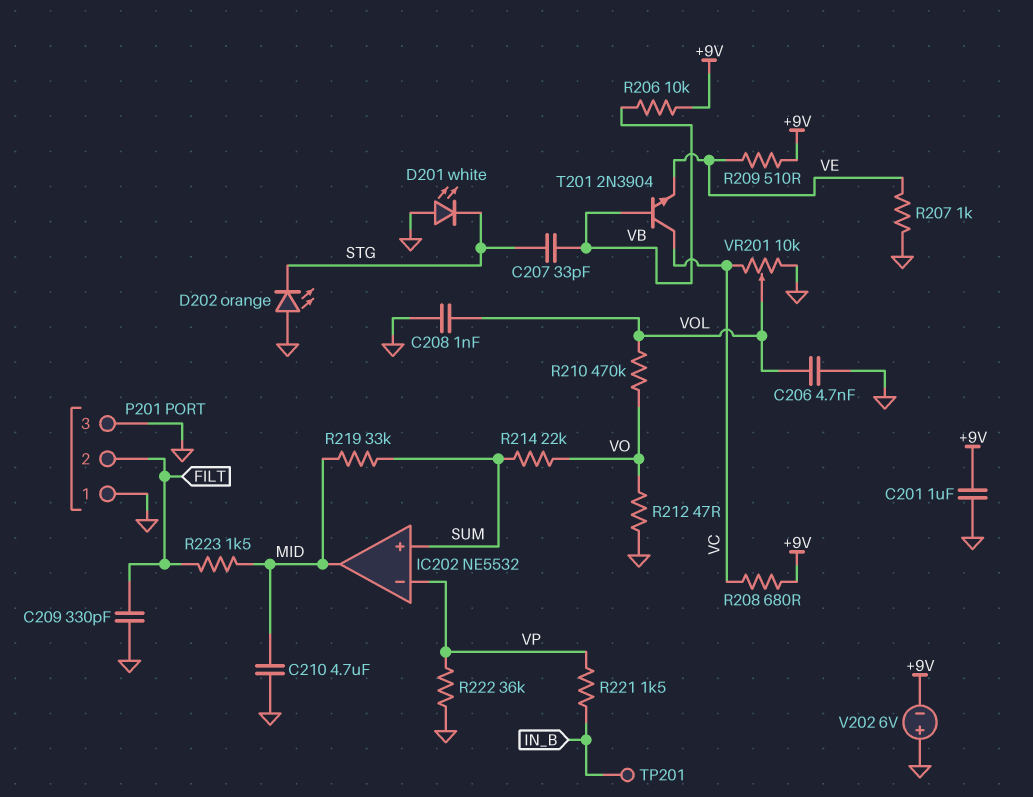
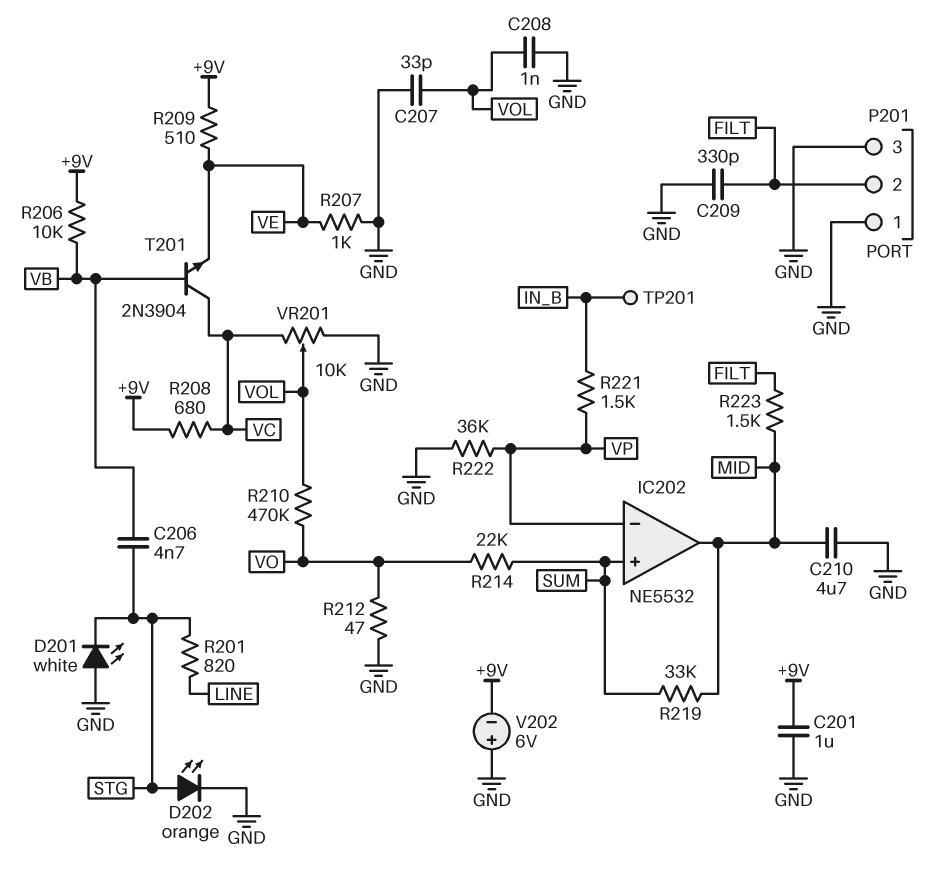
C206: 4.7nF (GND, VOL) -> 4.7nF (STG, VB)
C207: 33pF (STG, VB) -> 33pF (GND, VOL)
D202: LED orange (A GND, K STG) -> LED orange (A STG, K GND)
R201: none -> 820 (LINE, STG)

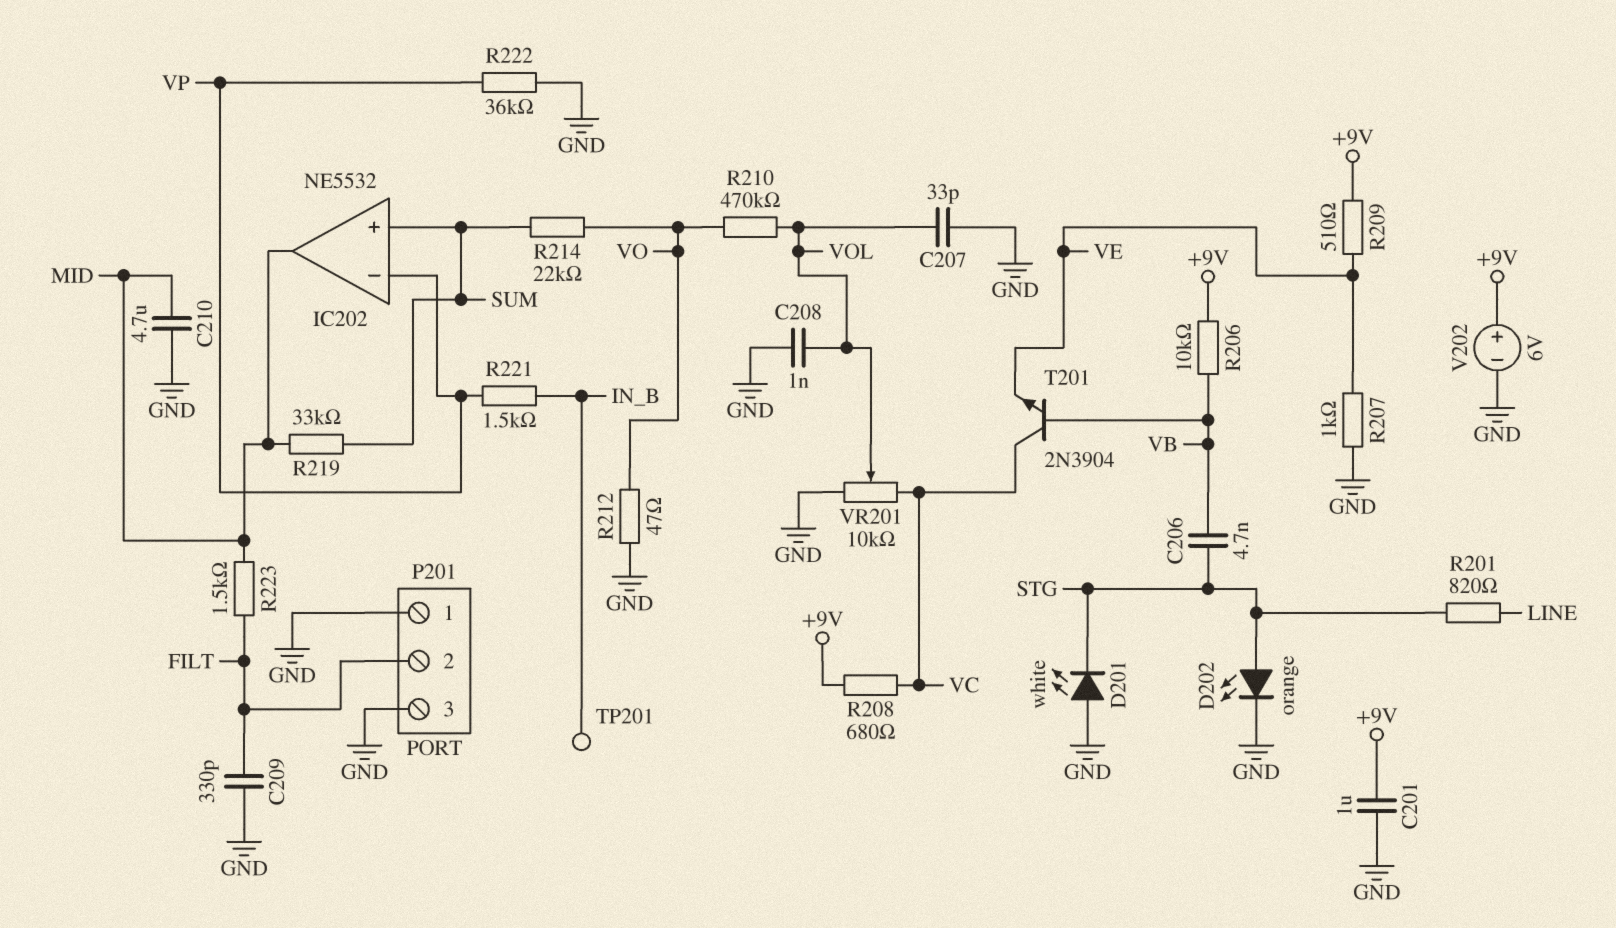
V202: 6V (plus GND, minus +9V) -> 6V (plus +9V, minus GND)

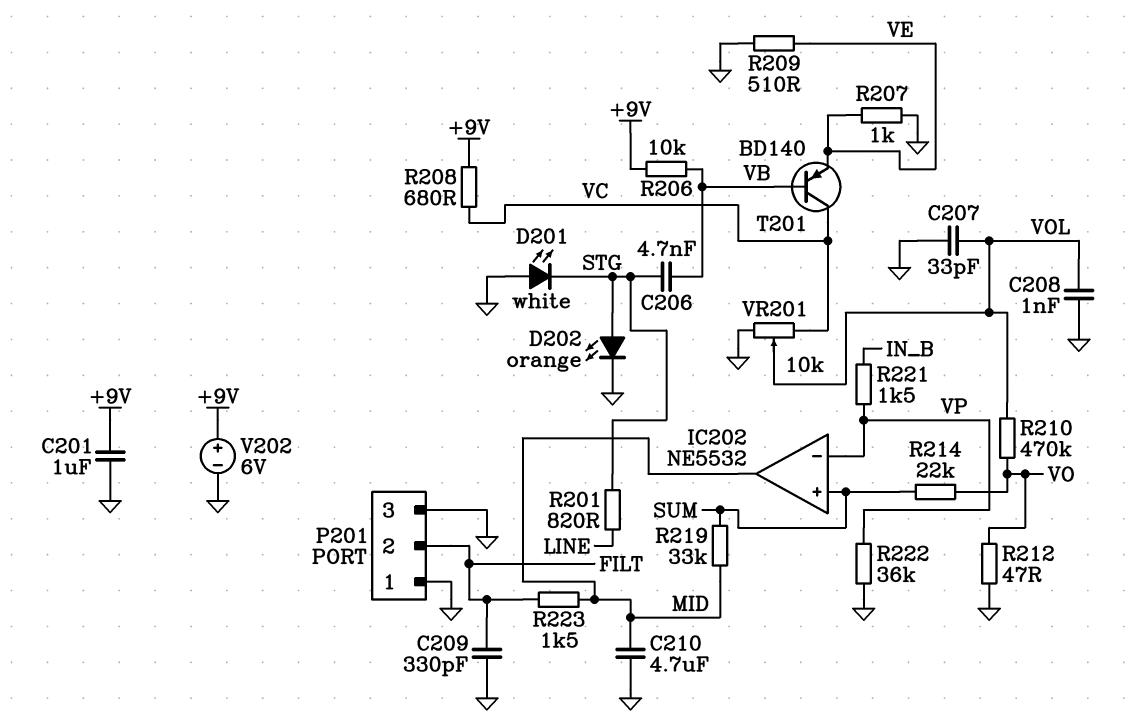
R209: 510 (+9V, VE) -> 510 (GND, VE)
T201: NPN 2N3904 (B VB, C VC, E VE) -> PNP BD140 (B VB, C VC, E VE)
TP201: test point (IN_B) -> none

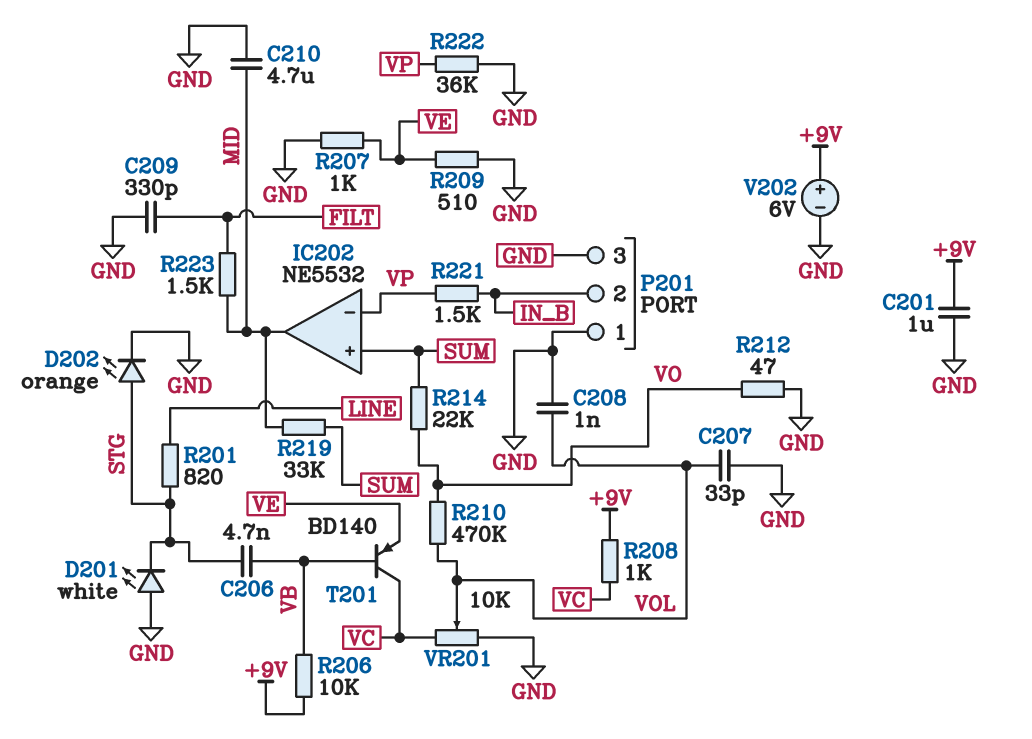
P201 pin 2: FILT -> IN_B
R208: 680 (+9V, VC) -> 1k (+9V, VC)

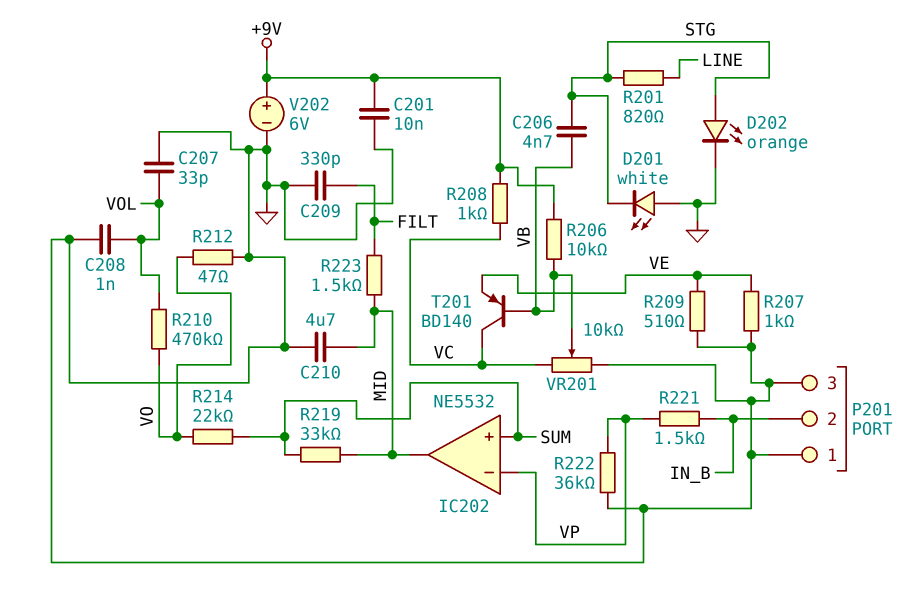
C201: 1uF (+9V, GND) -> 10nF (+9V, GND)
VR201: 10k (GND, VC, wiper VOL) -> 10k (GND, VC, wiper VB)

